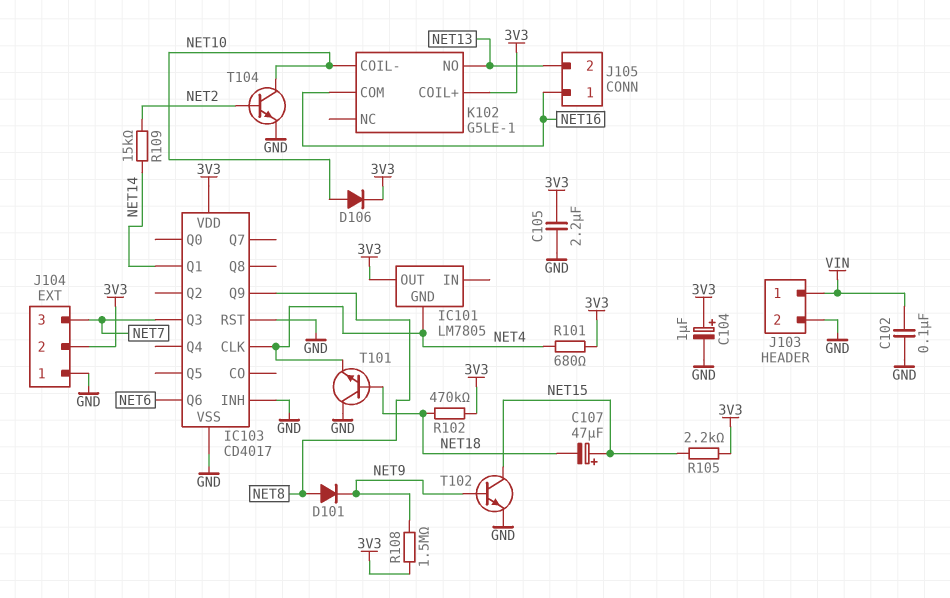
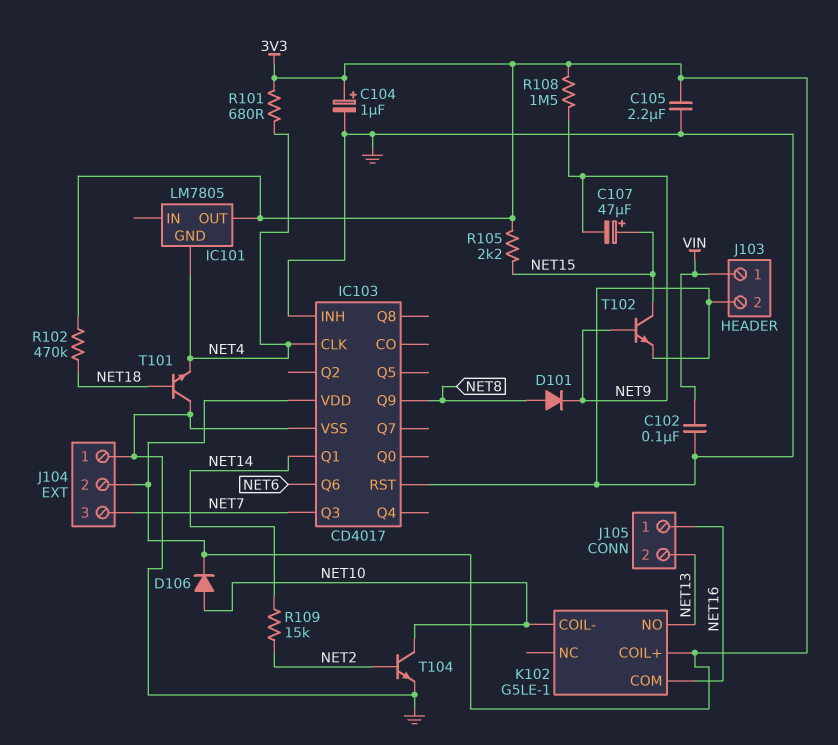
C107: 47uF (plus NET15, minus NET18) -> 47uF (plus NET15, minus NET9)

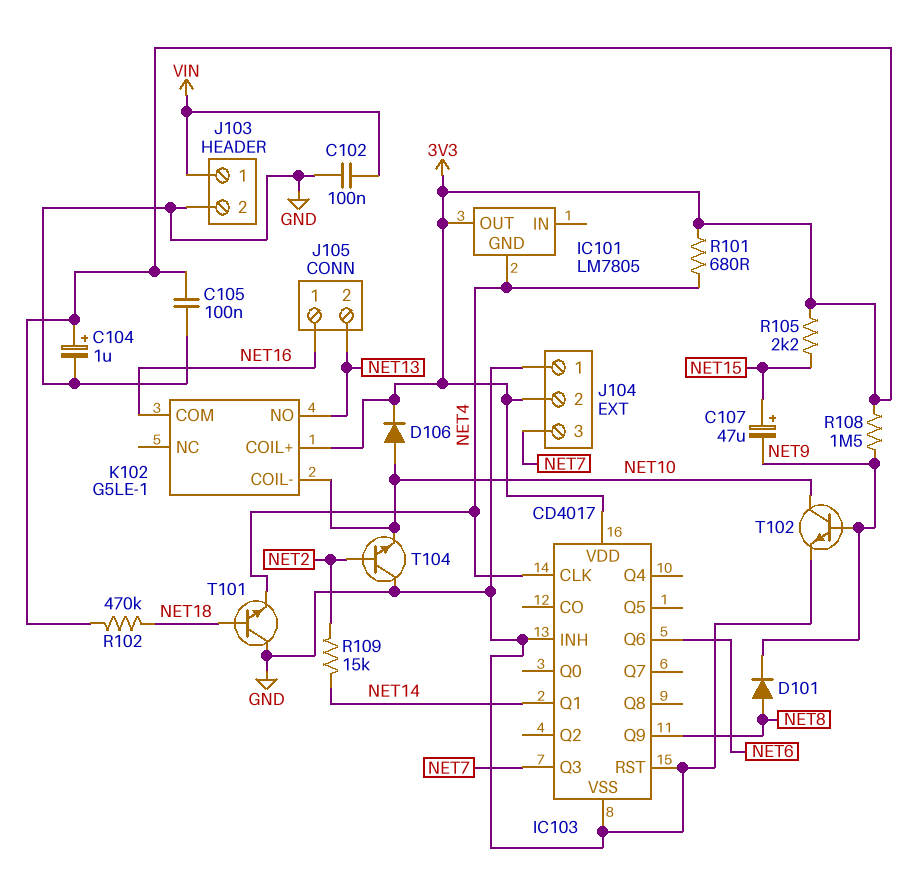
C105: 2.2uF (3V3, GND) -> 100nF (3V3, GND)
T102: NPN (B NET9, C NET15, E GND) -> NPN (B NET9, C NET10, E GND)
T104: NPN (B NET2, C NET10, E GND) -> NPN (B NET2, C GND, E NET10)

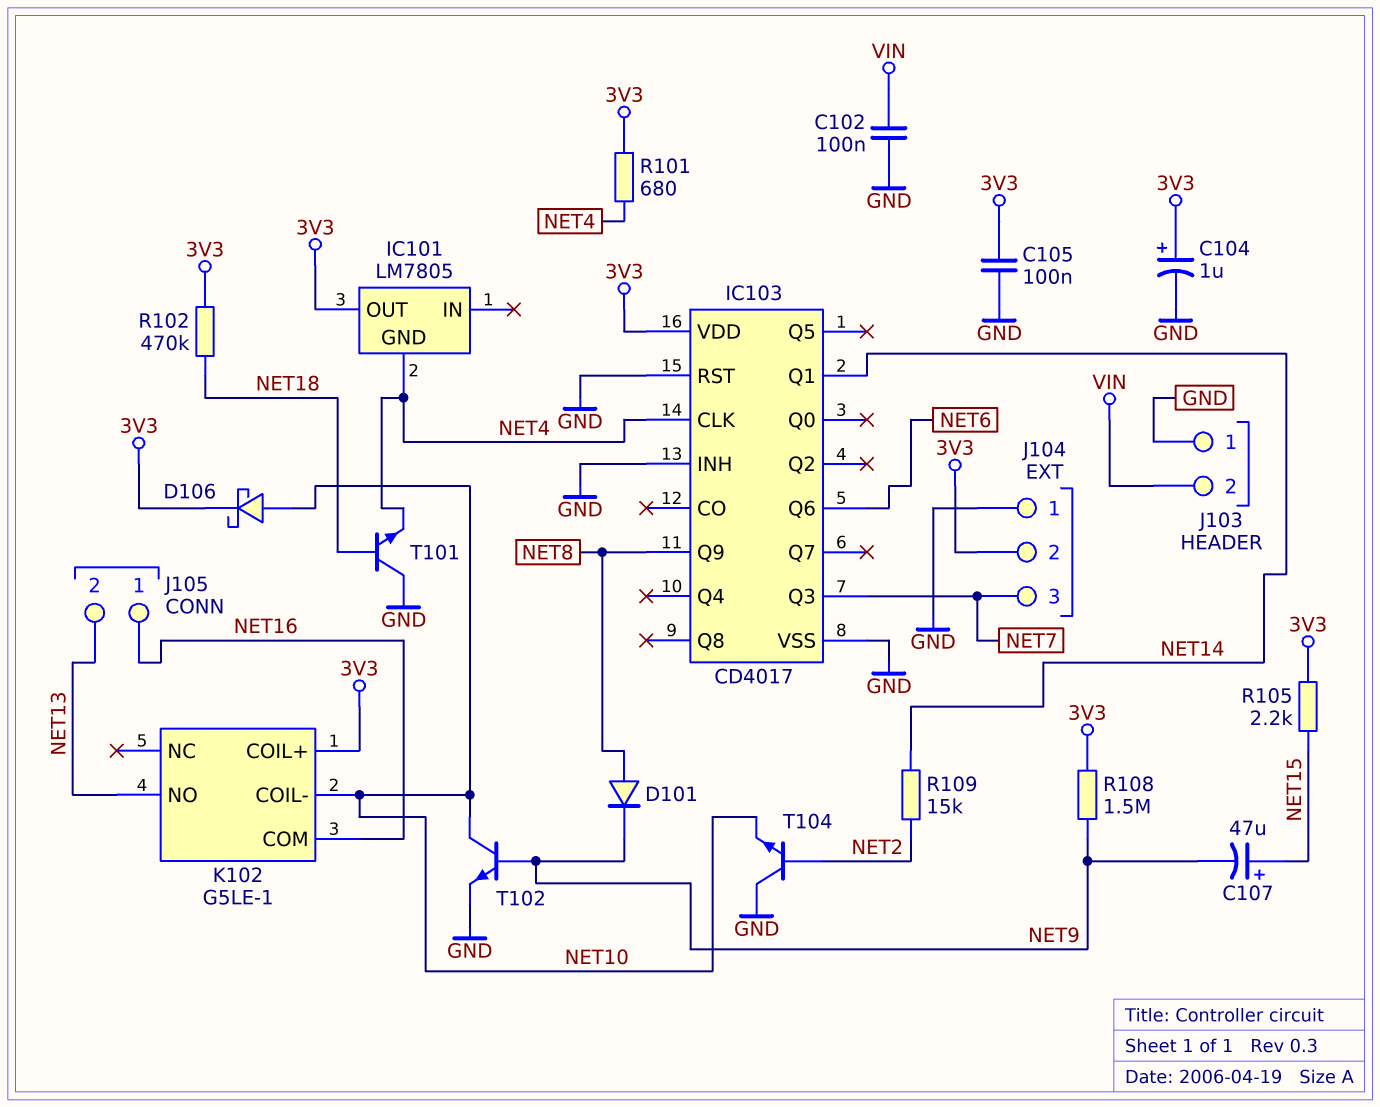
D106: diode (A NET10, K 3V3) -> schottky (A NET10, K 3V3)
J103 pin 1: VIN -> GND
J103 pin 2: GND -> VIN

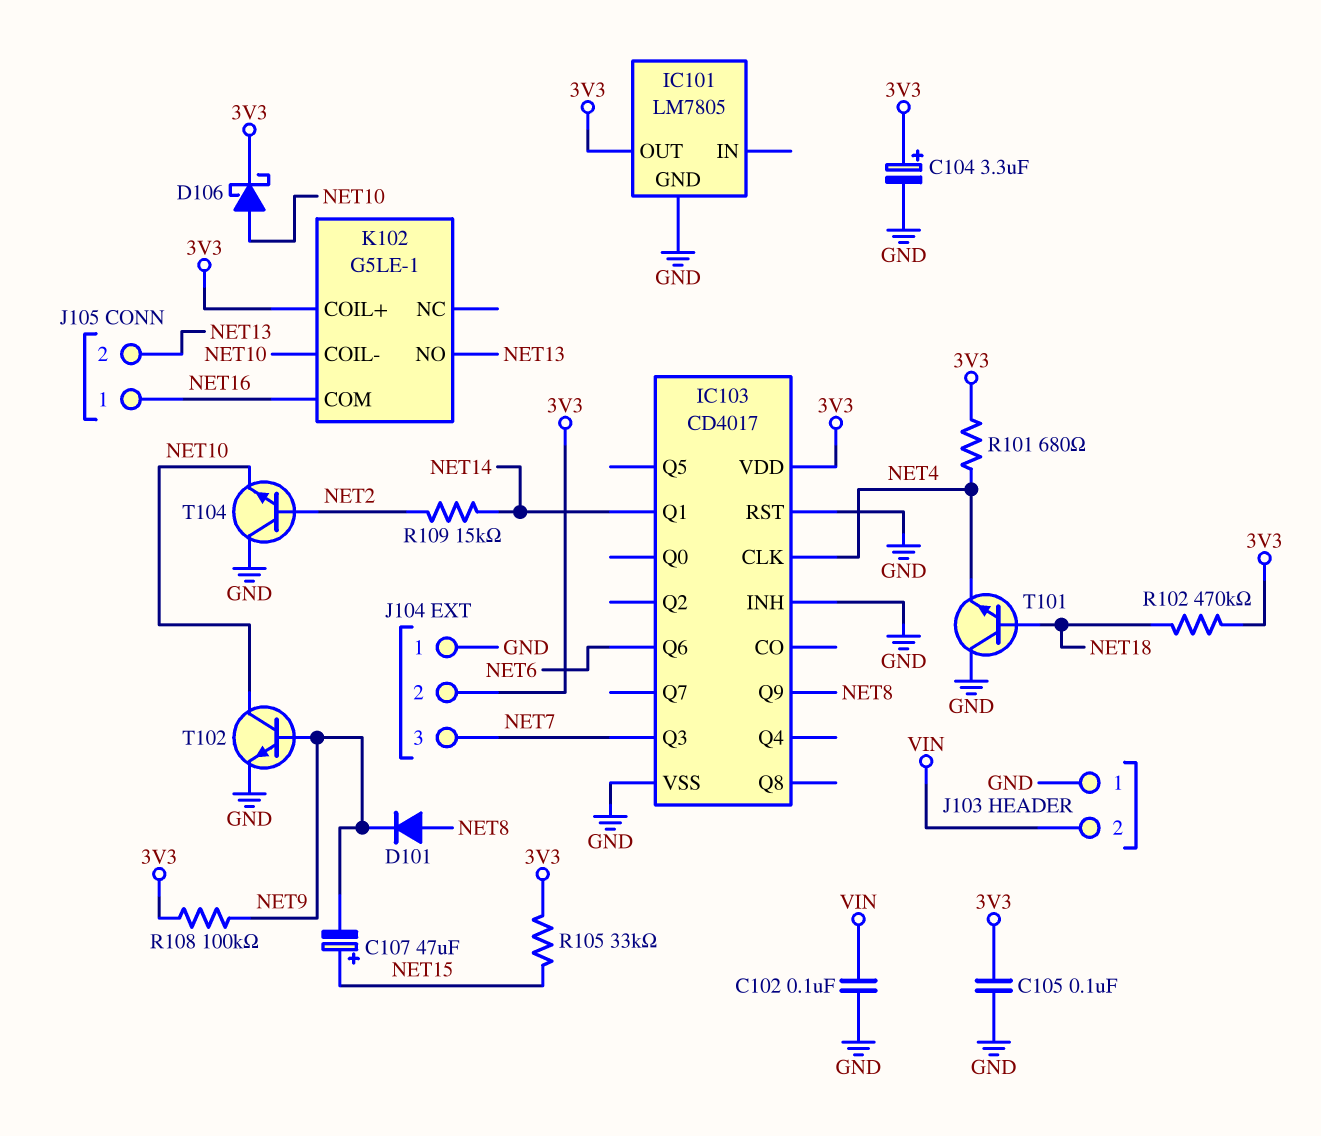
C104: 1uF (plus 3V3, minus GND) -> 3.3uF (plus 3V3, minus GND)
IC101 pin GND: NET4 -> GND
R105: 2.2k (3V3, NET15) -> 33k (3V3, NET15)
R108: 1.5M (3V3, NET9) -> 100k (3V3, NET9)

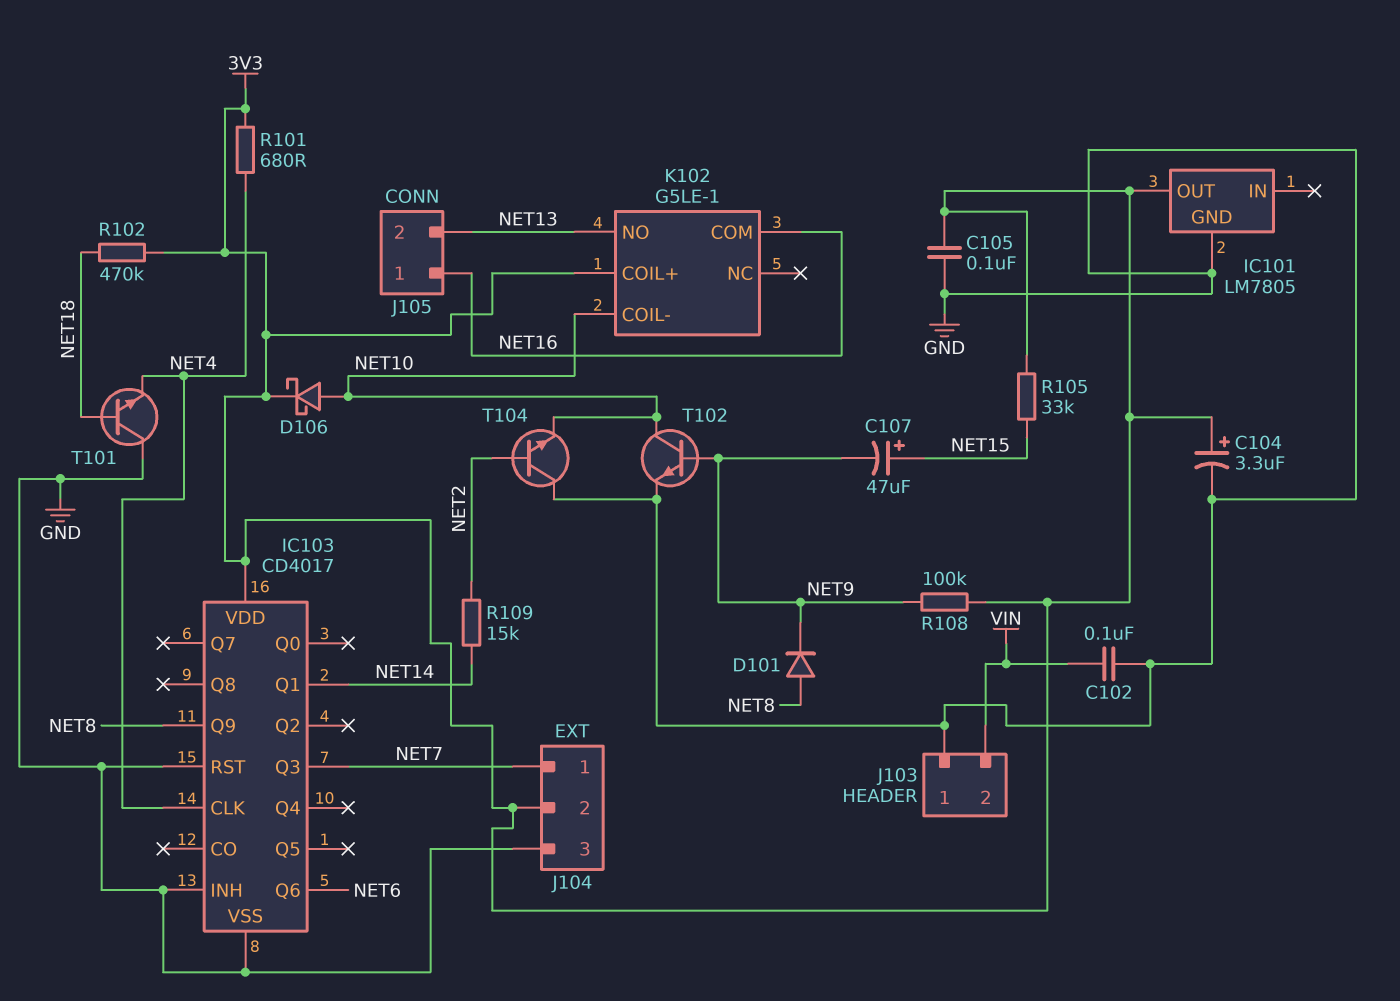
J104 pin 1: GND -> NET7
J104 pin 3: NET7 -> GND

